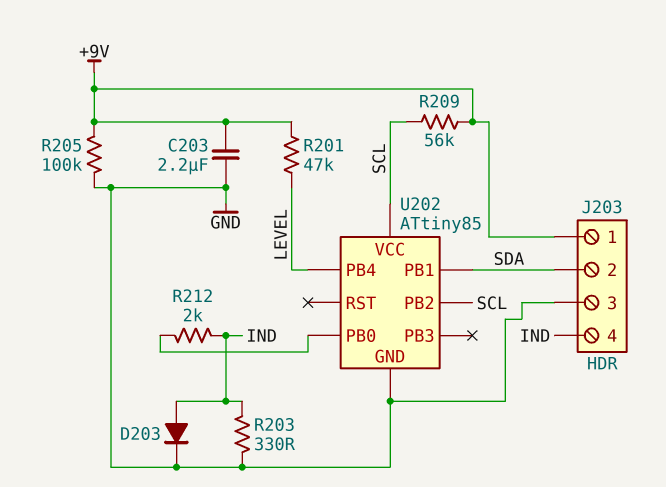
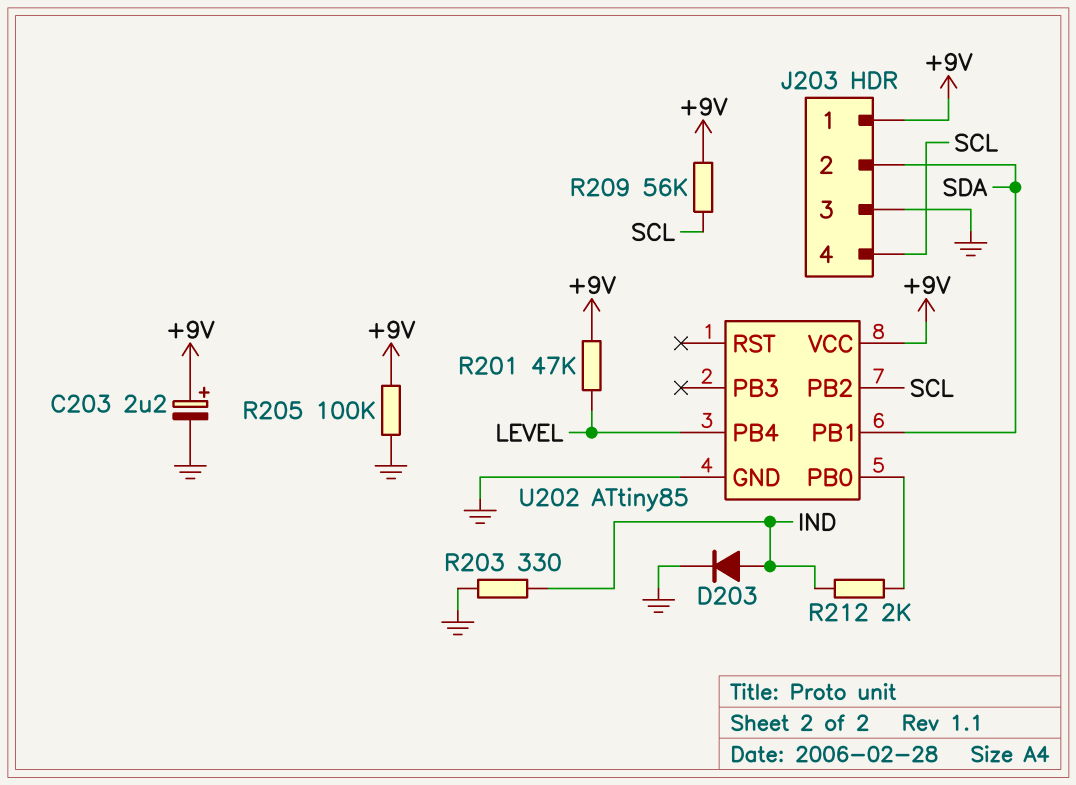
C203: 2.2uF (+9V, GND) -> 2.2uF (plus +9V, minus GND)
J203 pin 4: IND -> SCL
U202 pin VCC: SCL -> +9V

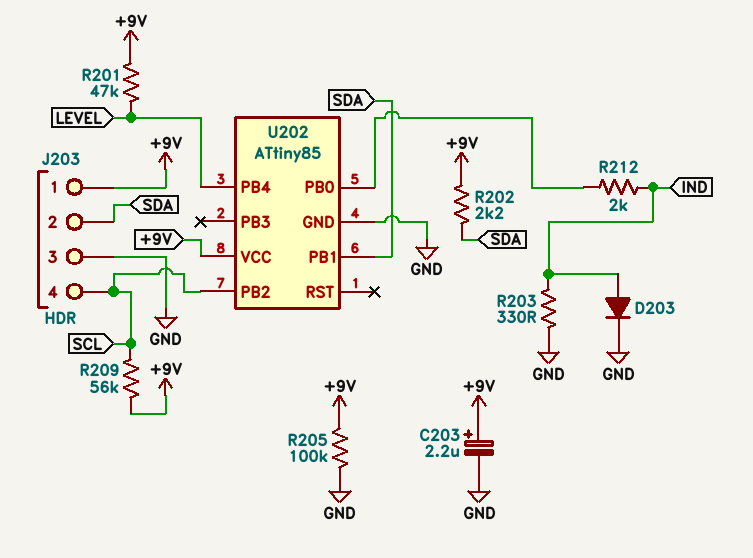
R202: none -> 2.2k (+9V, SDA)

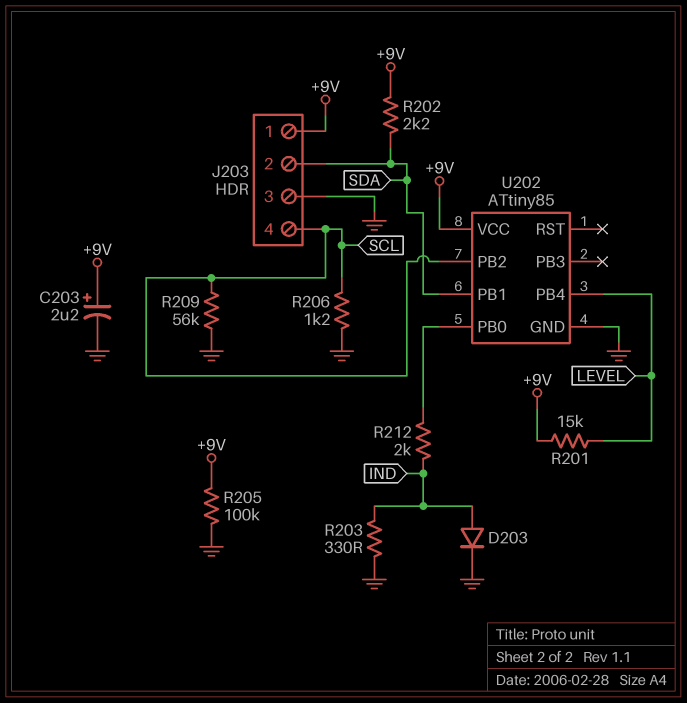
R201: 47k (+9V, LEVEL) -> 15k (+9V, LEVEL)
R206: none -> 1.2k (GND, SCL)
R209: 56k (+9V, SCL) -> 56k (GND, SCL)

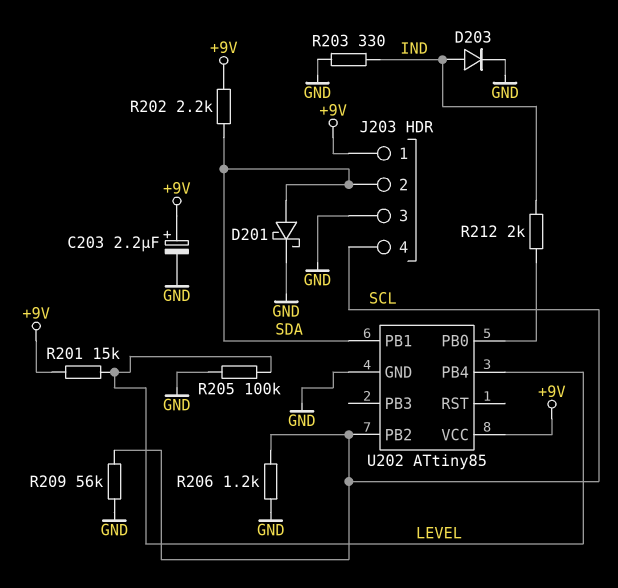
D201: none -> schottky (A SDA, K GND)
R205: 100k (+9V, GND) -> 100k (GND, LEVEL)

